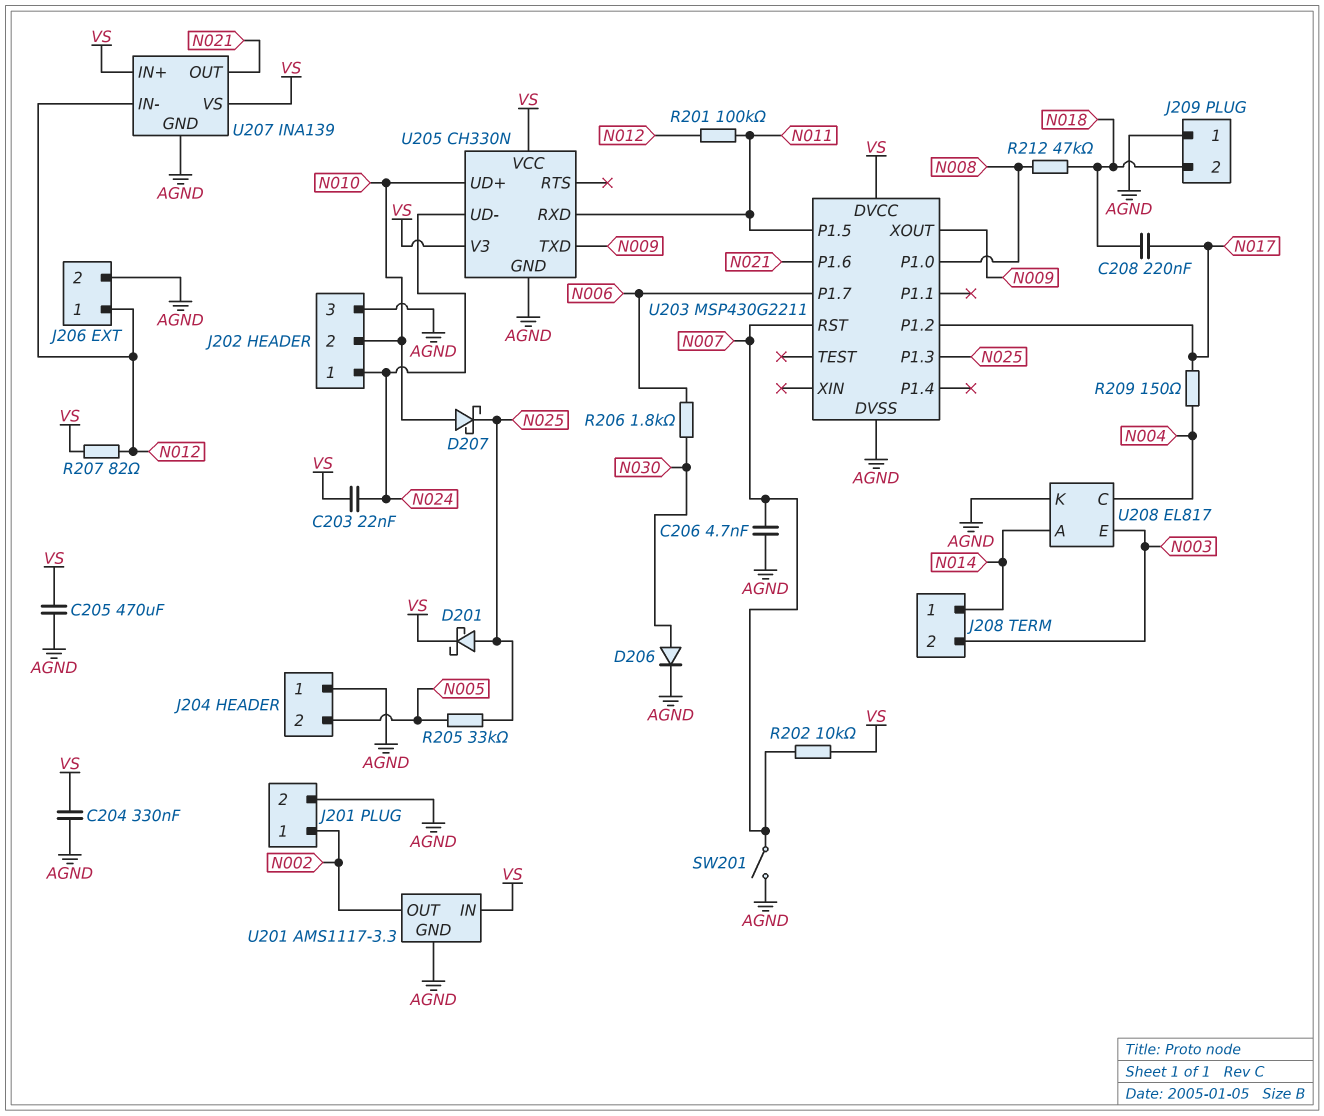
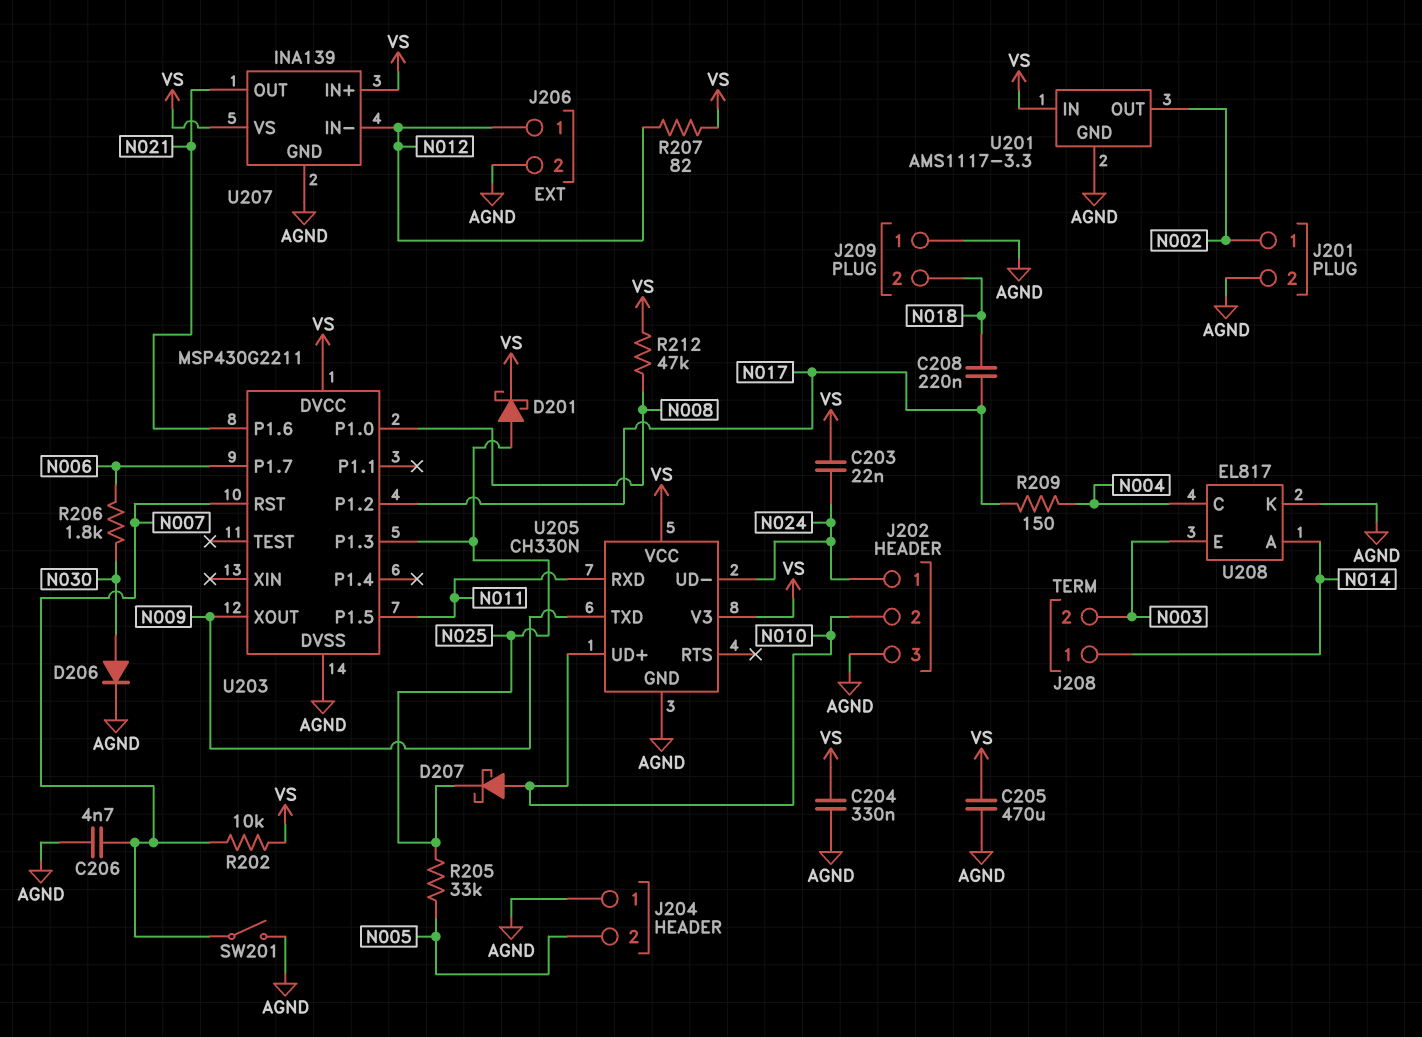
R201: 100k (N011, N012) -> none
R212: 47k (N008, N018) -> 47k (N008, VS)

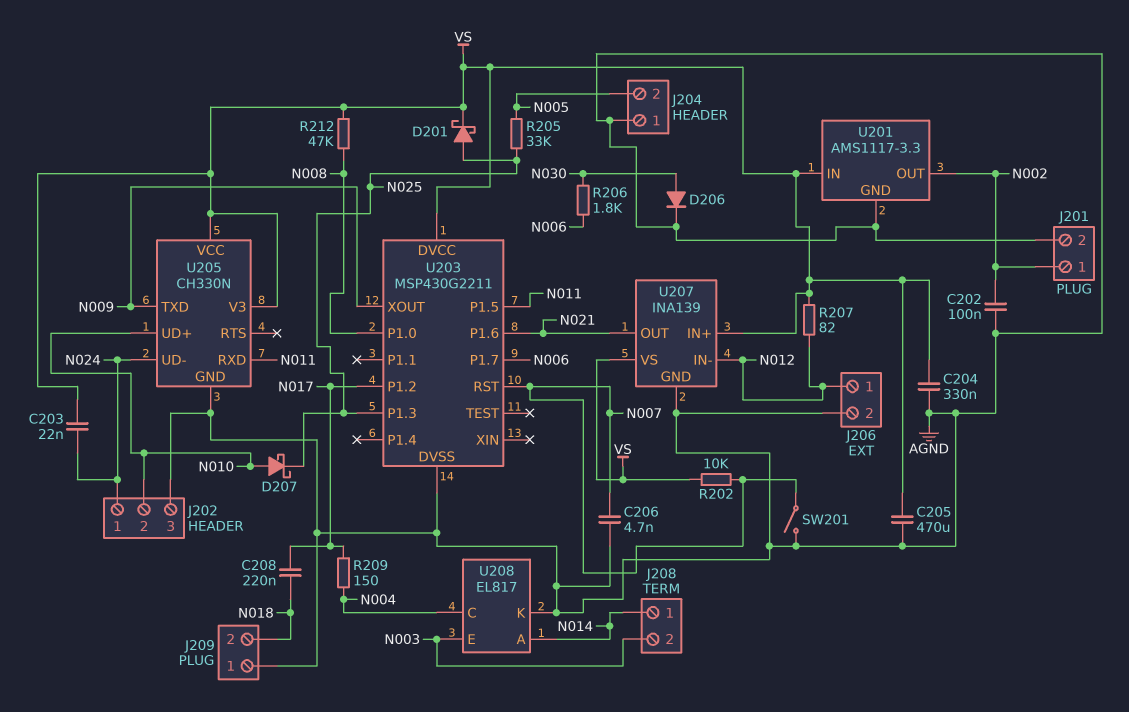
C202: none -> 100nF (AGND, N002)

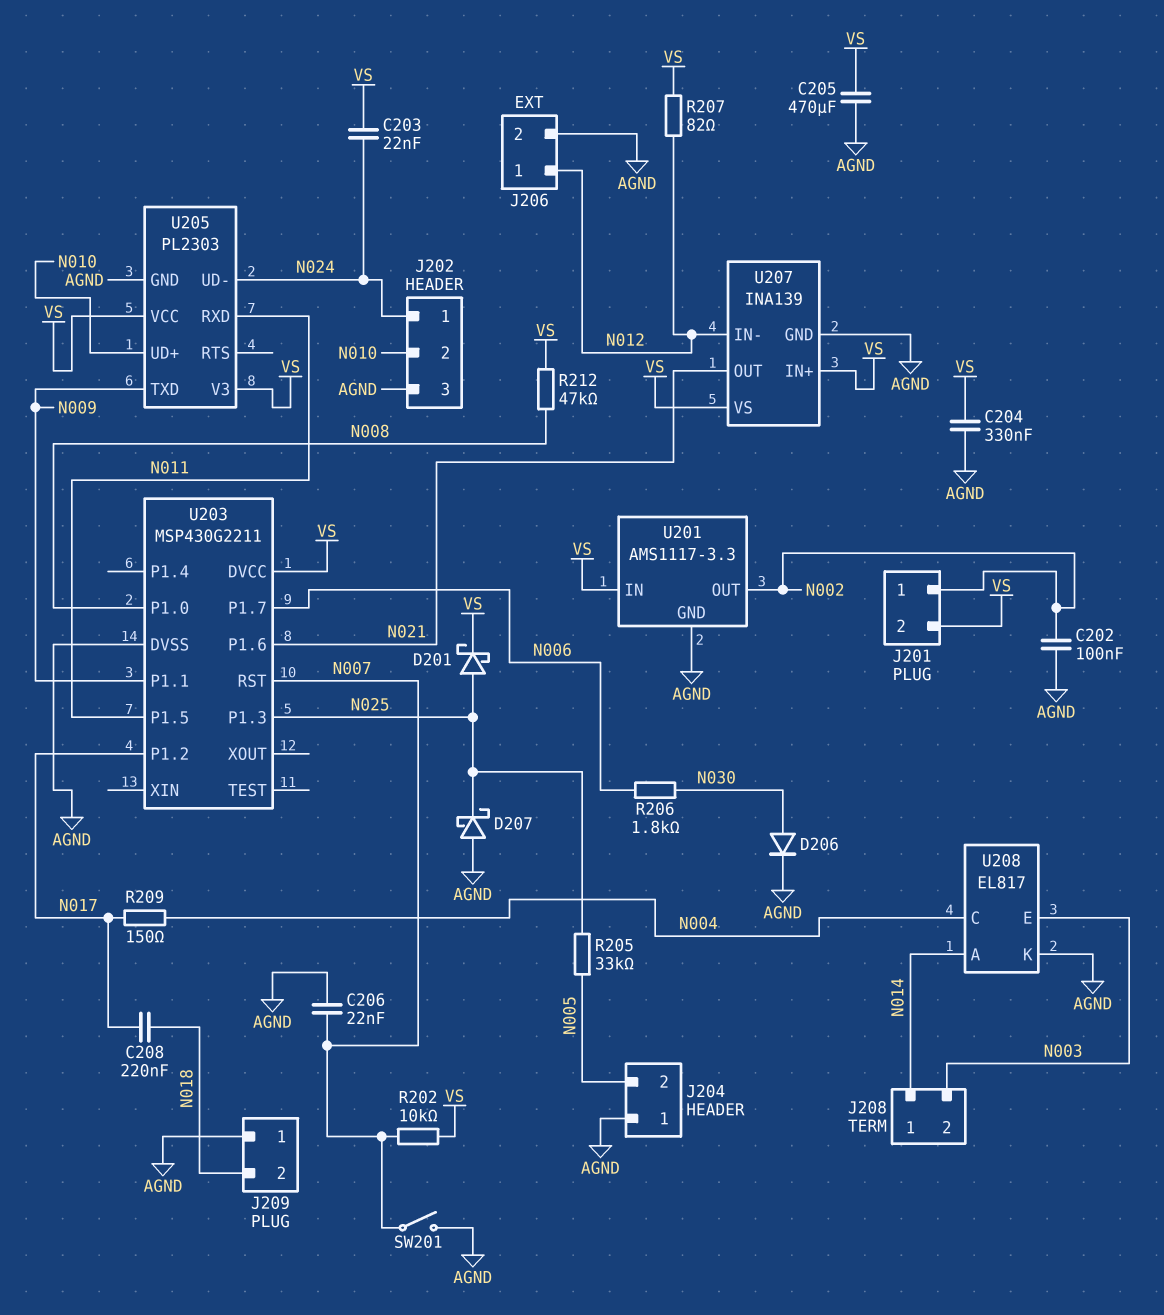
C206: 4.7nF (AGND, N007) -> 22nF (AGND, N007)
D207: schottky (A N010, K N025) -> schottky (A AGND, K N025)
J201 pin 2: AGND -> VS
U203 pin P1.1: none -> N009
U203 pin XOUT: N009 -> none
U205: CH330N -> PL2303

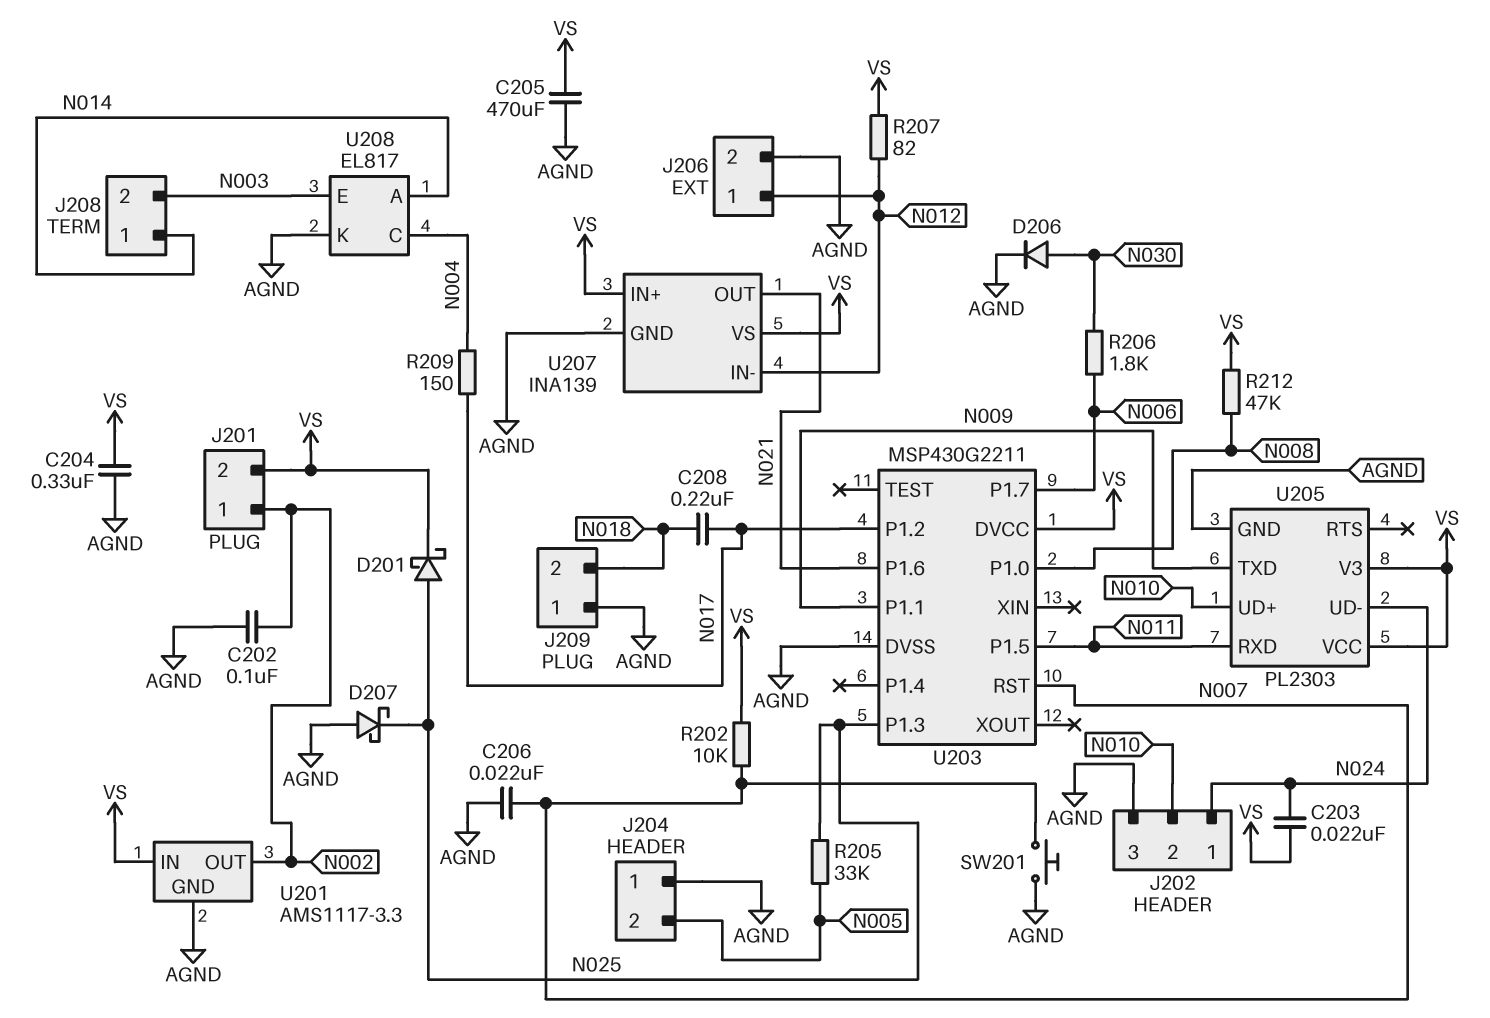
SW201: switch (AGND, N007) -> button (AGND, N007)

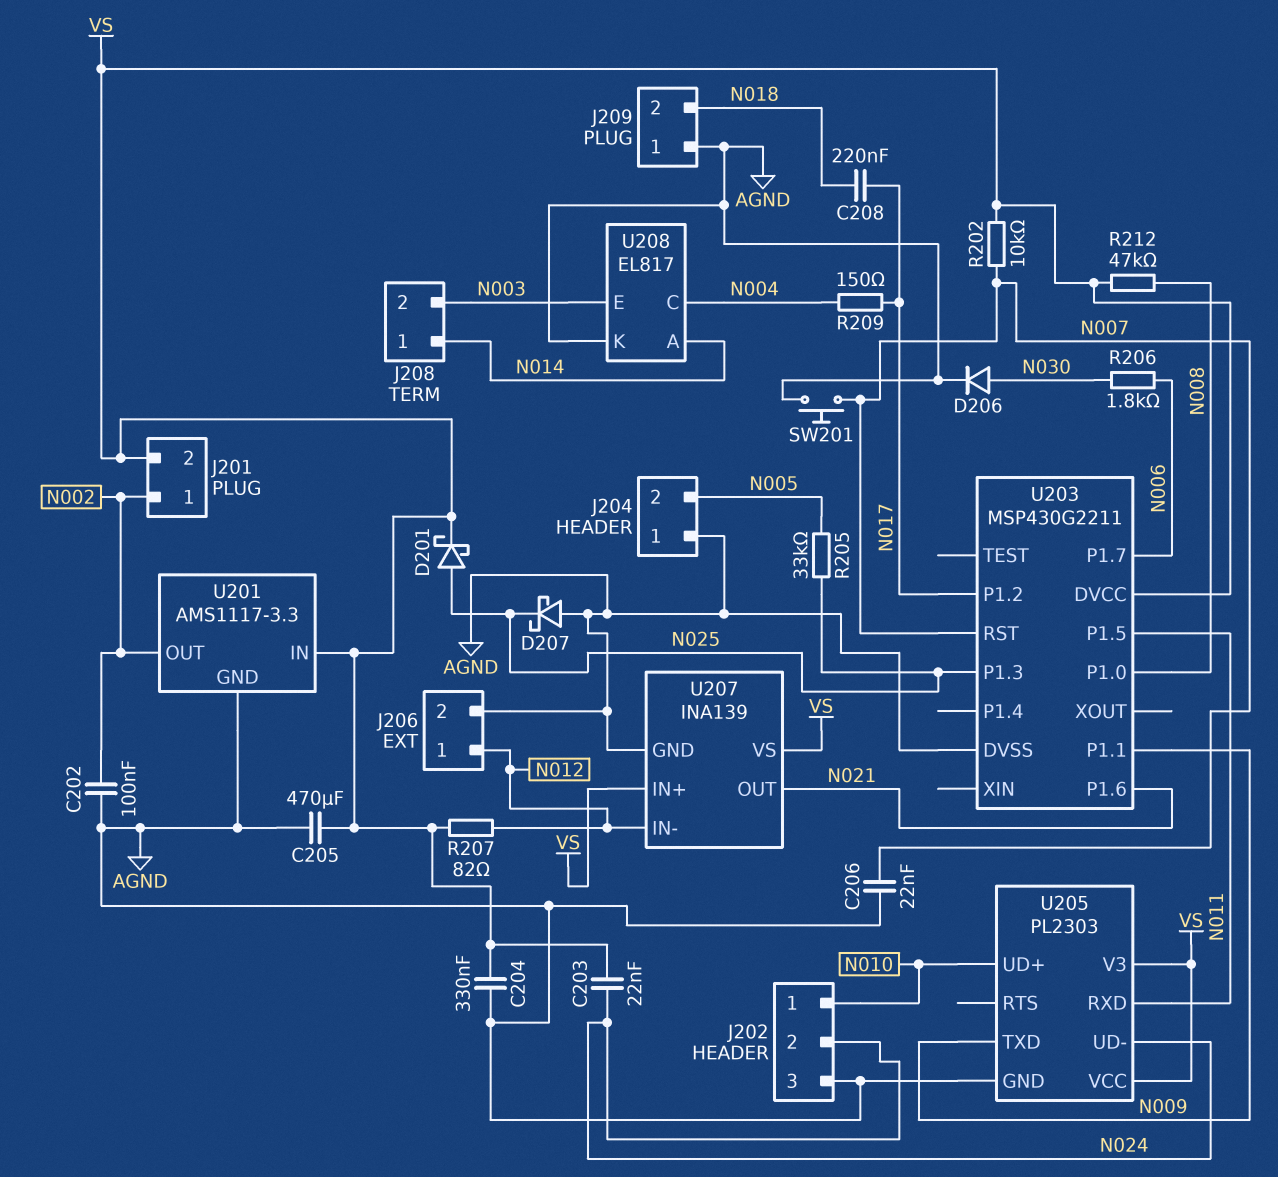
J202 pin 1: N024 -> N010
J202 pin 2: N010 -> N024

